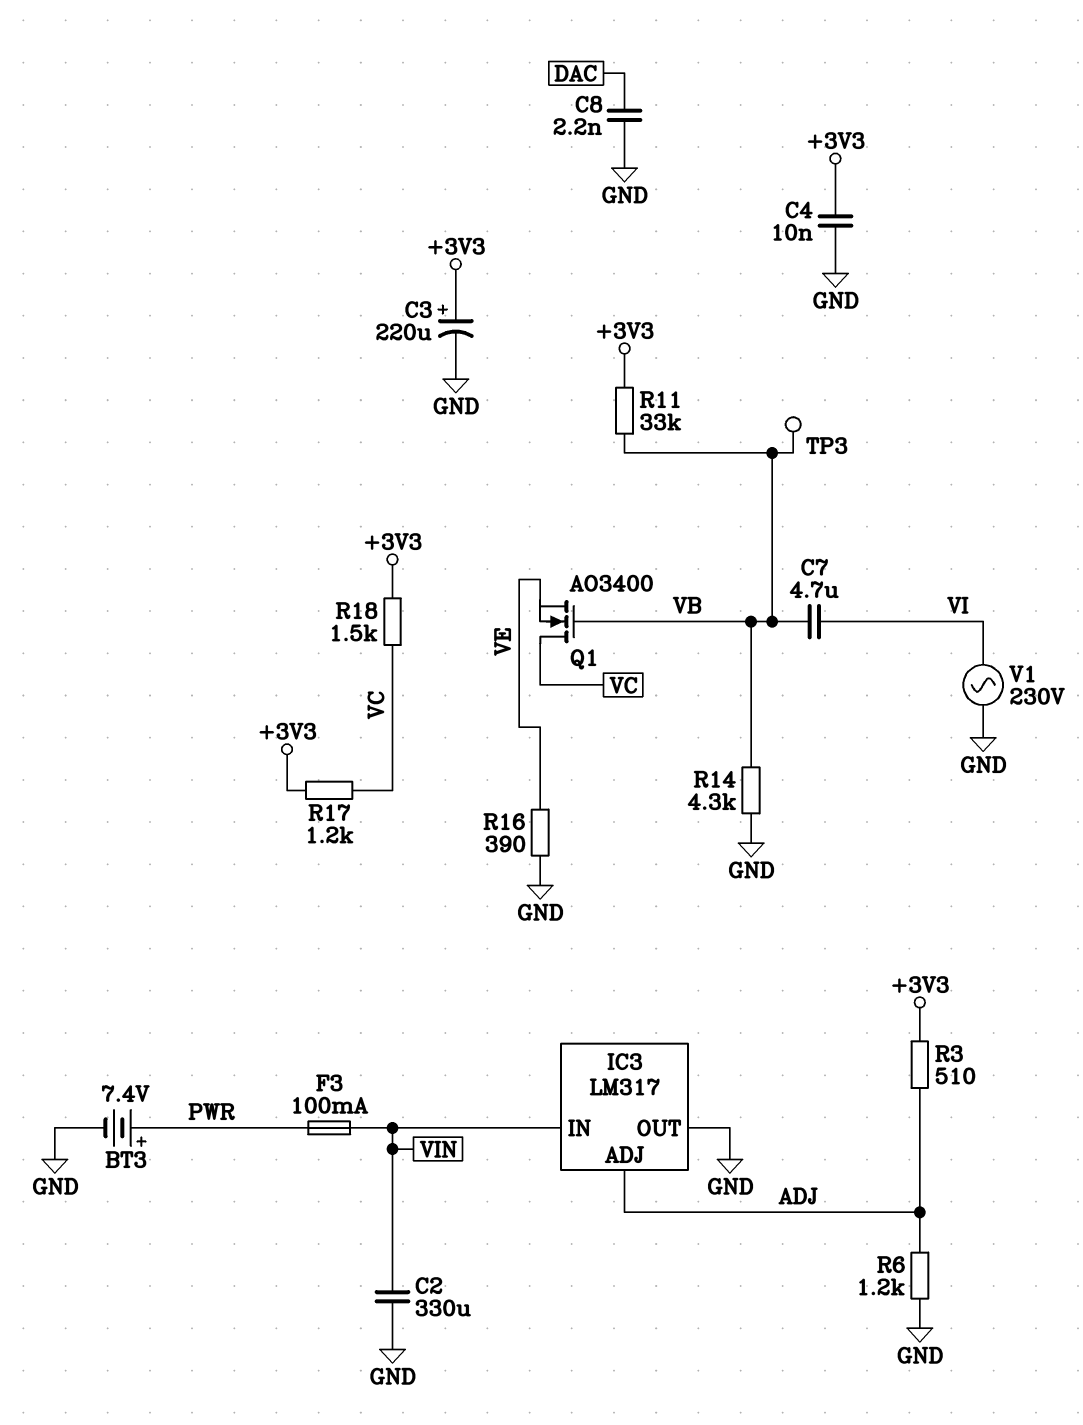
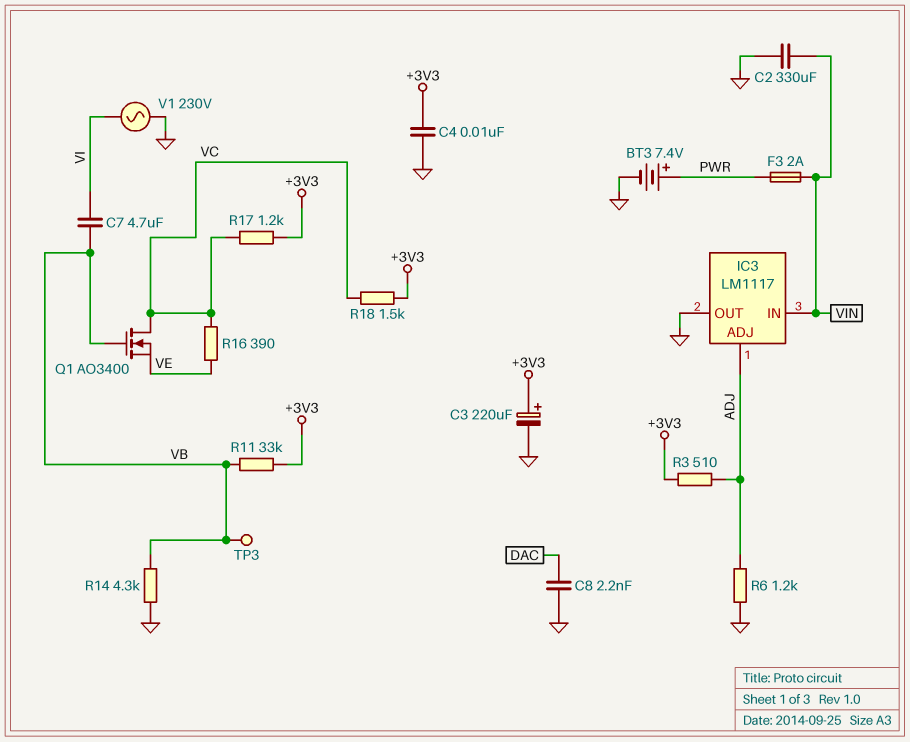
F3: 100mA (PWR, VIN) -> 2A (PWR, VIN)
IC3: LM317 -> LM1117
R16: 390 (GND, VE) -> 390 (VC, VE)

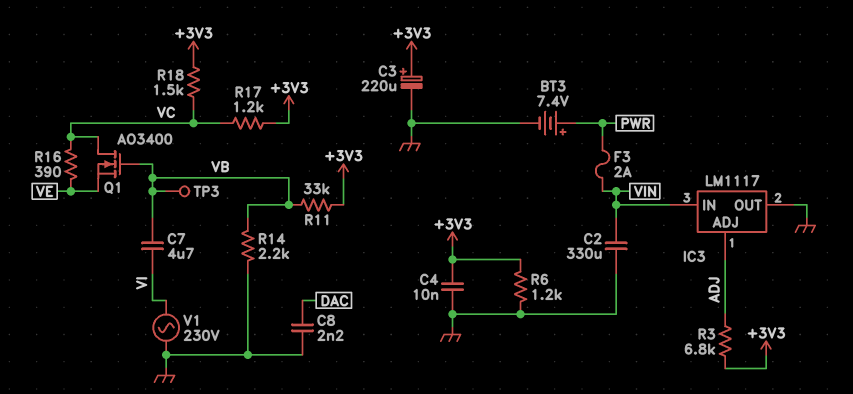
R3: 510 (+3V3, ADJ) -> 6.8k (+3V3, ADJ)
R6: 1.2k (ADJ, GND) -> 1.2k (+3V3, GND)
R14: 4.3k (GND, VB) -> 2.2k (GND, VB)

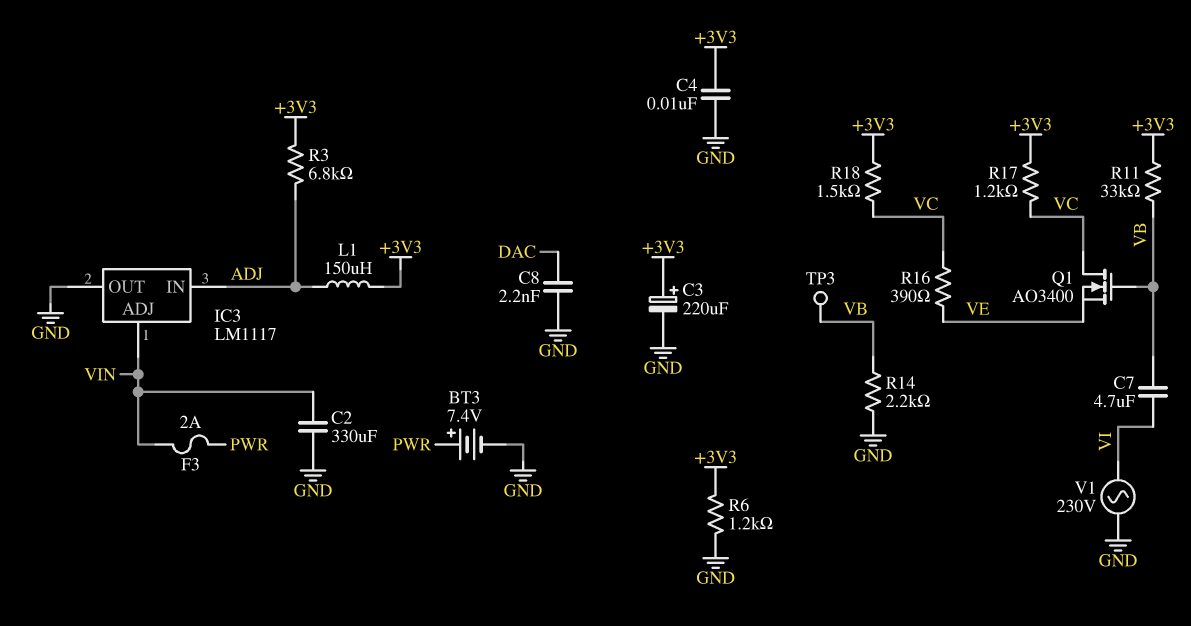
IC3 pin ADJ: ADJ -> VIN
IC3 pin IN: VIN -> ADJ
L1: none -> 150uH (+3V3, ADJ)

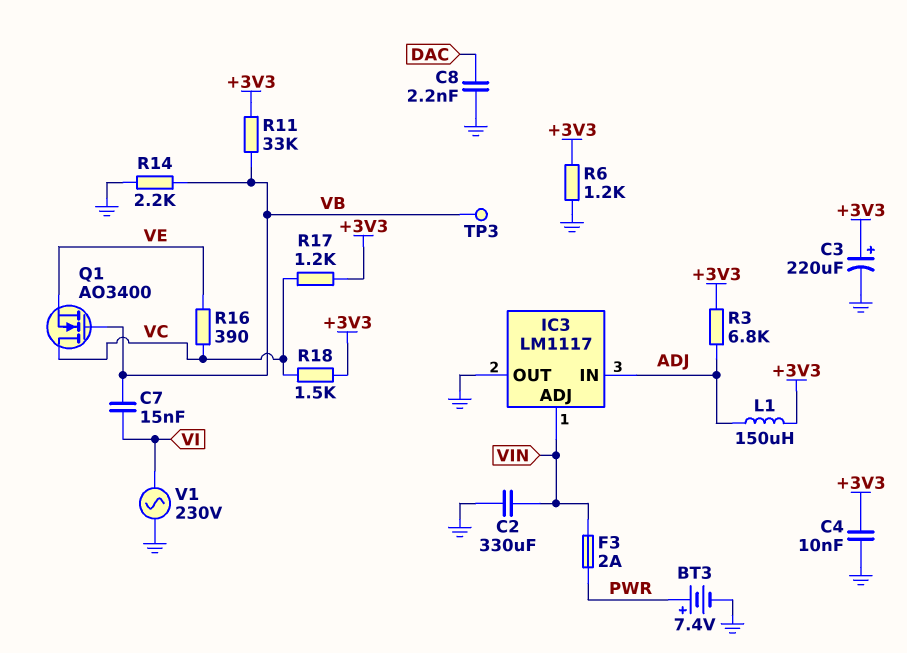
C7: 4.7uF (VB, VI) -> 15nF (VB, VI)

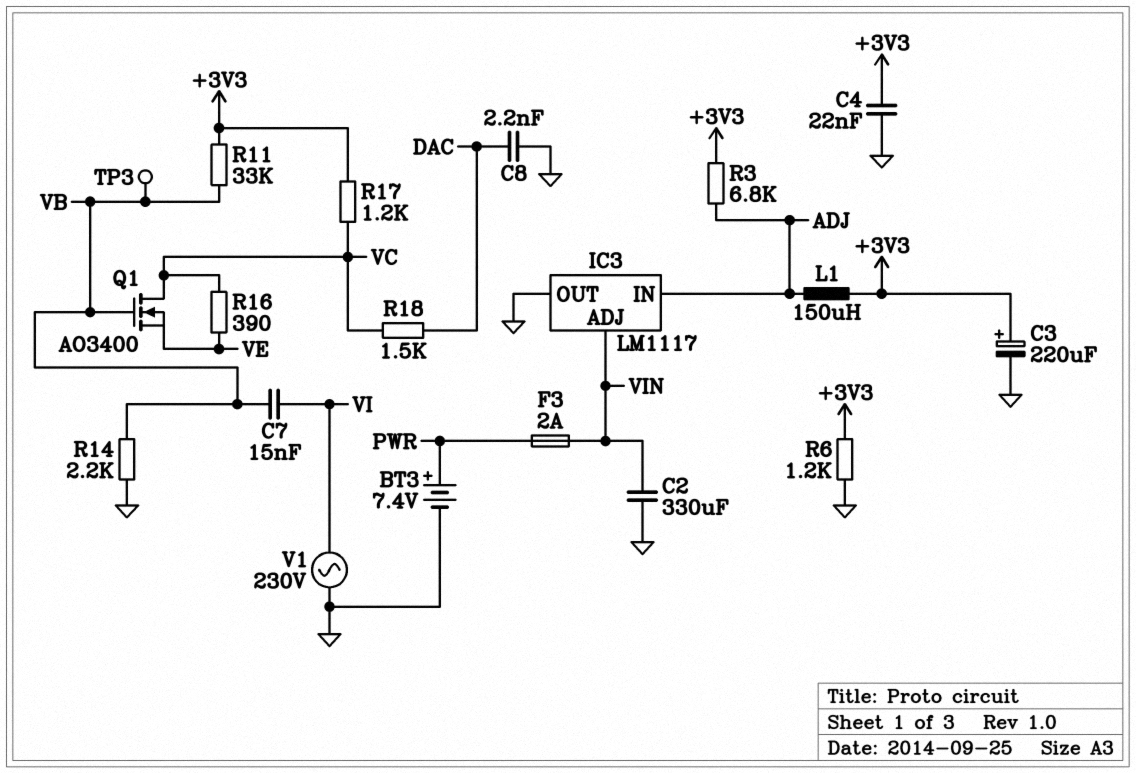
C4: 10nF (+3V3, GND) -> 22nF (+3V3, GND)
R18: 1.5k (+3V3, VC) -> 1.5k (DAC, VC)

